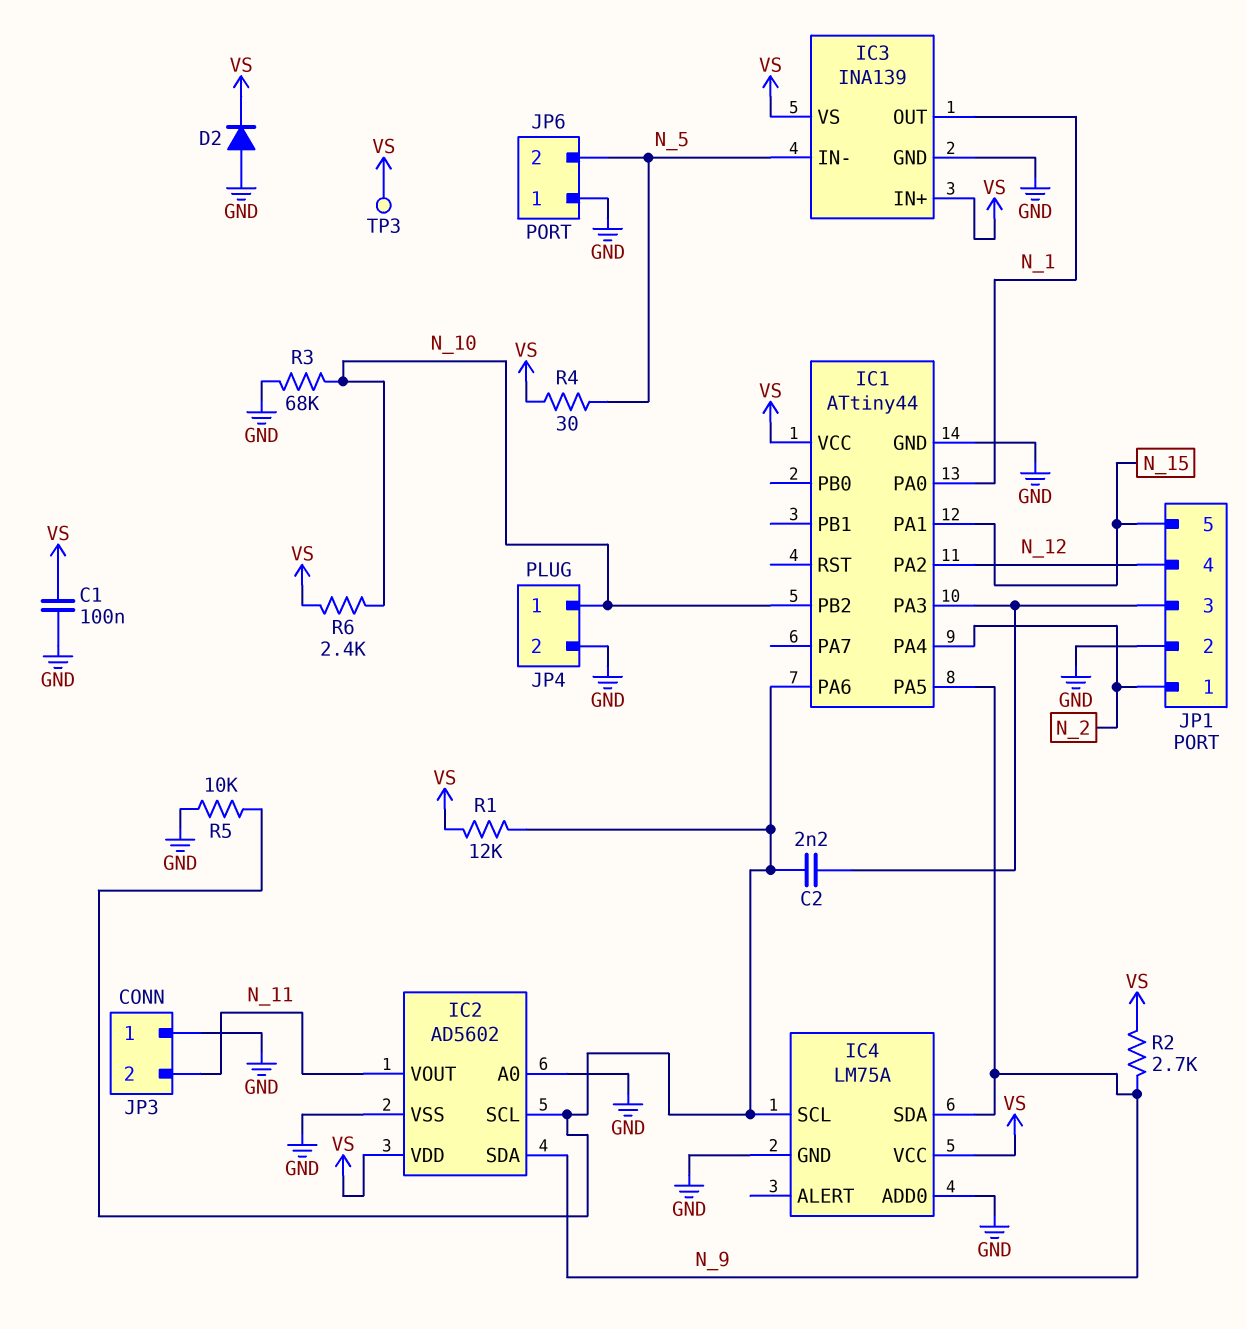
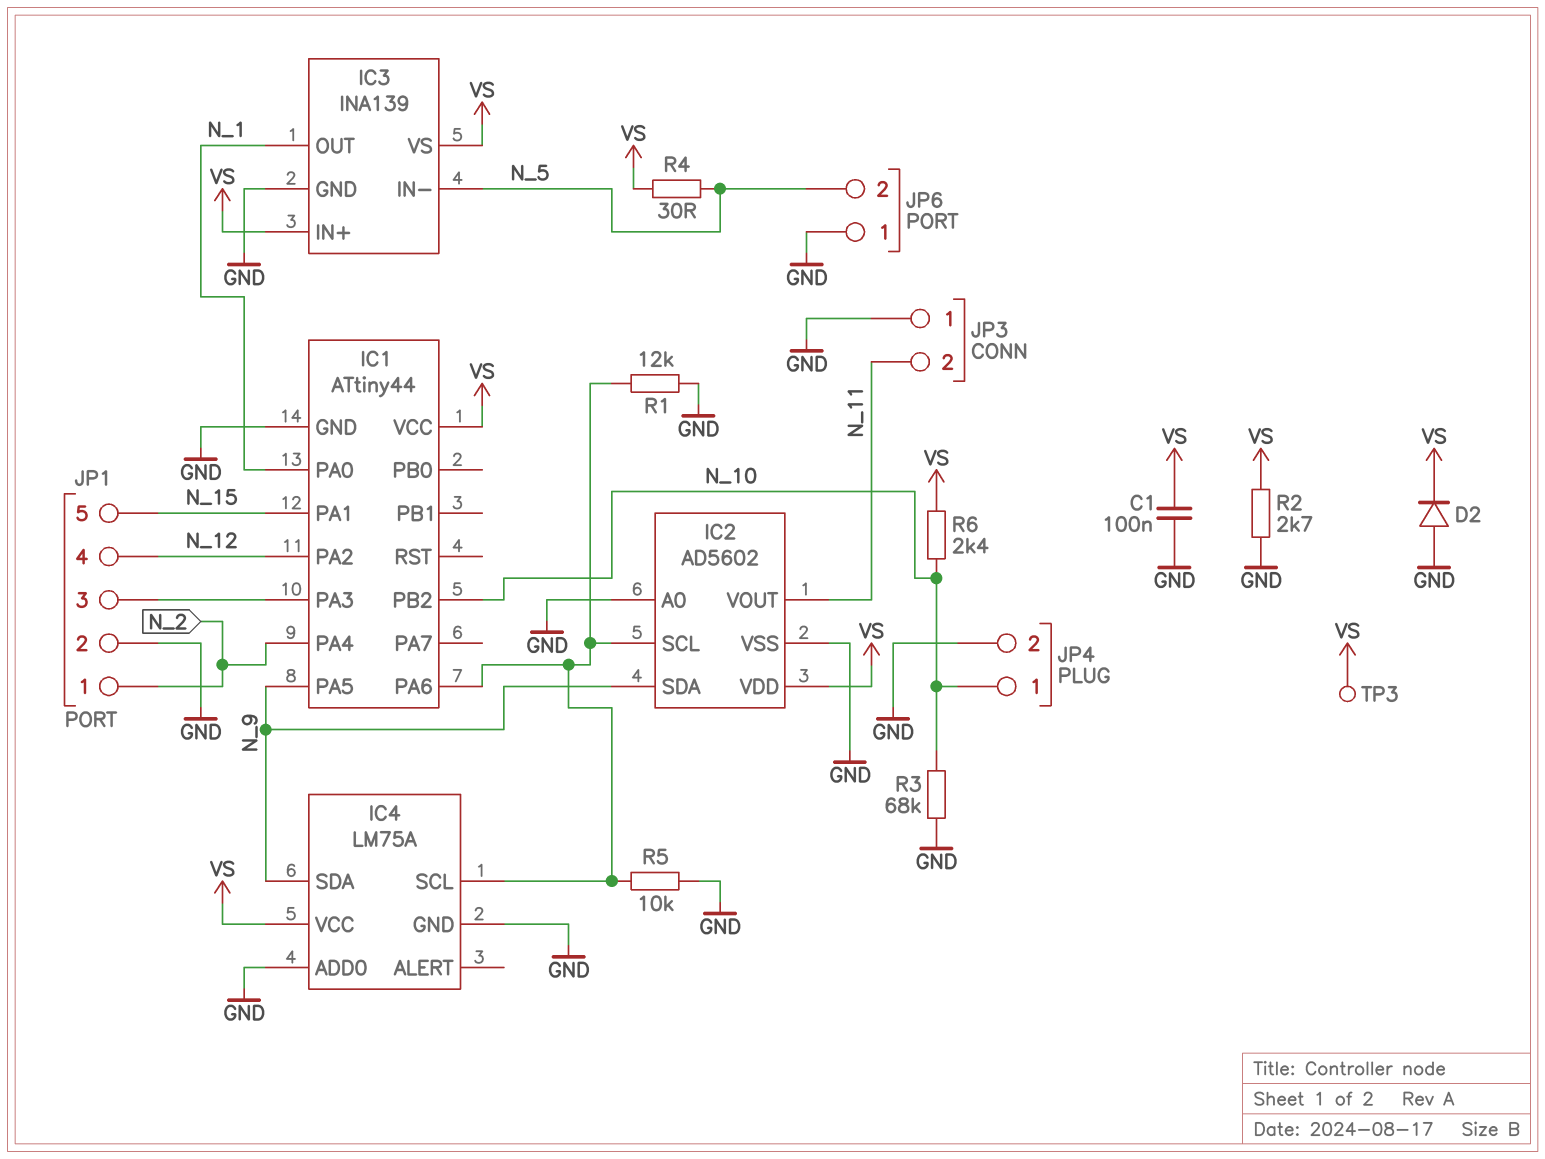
C2: 2.2nF (IC1/PA3, IC1/PA6) -> none
R1: 12k (IC1/PA6, VS) -> 12k (GND, IC1/PA6)
R2: 2.7k (N_9, VS) -> 2.7k (GND, VS)

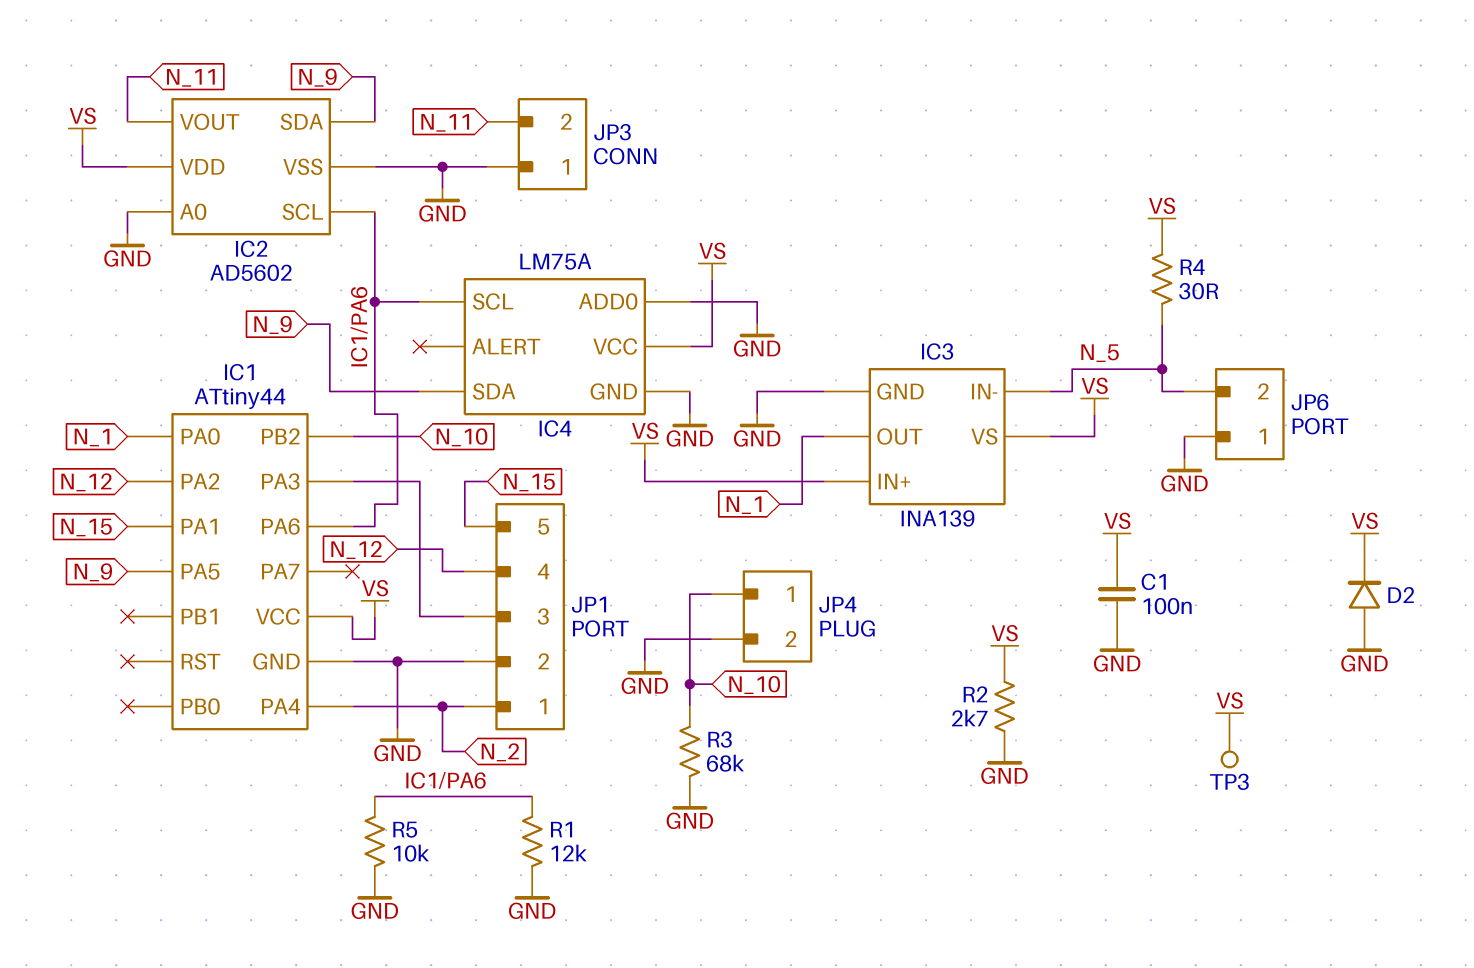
R6: 2.4k (N_10, VS) -> none

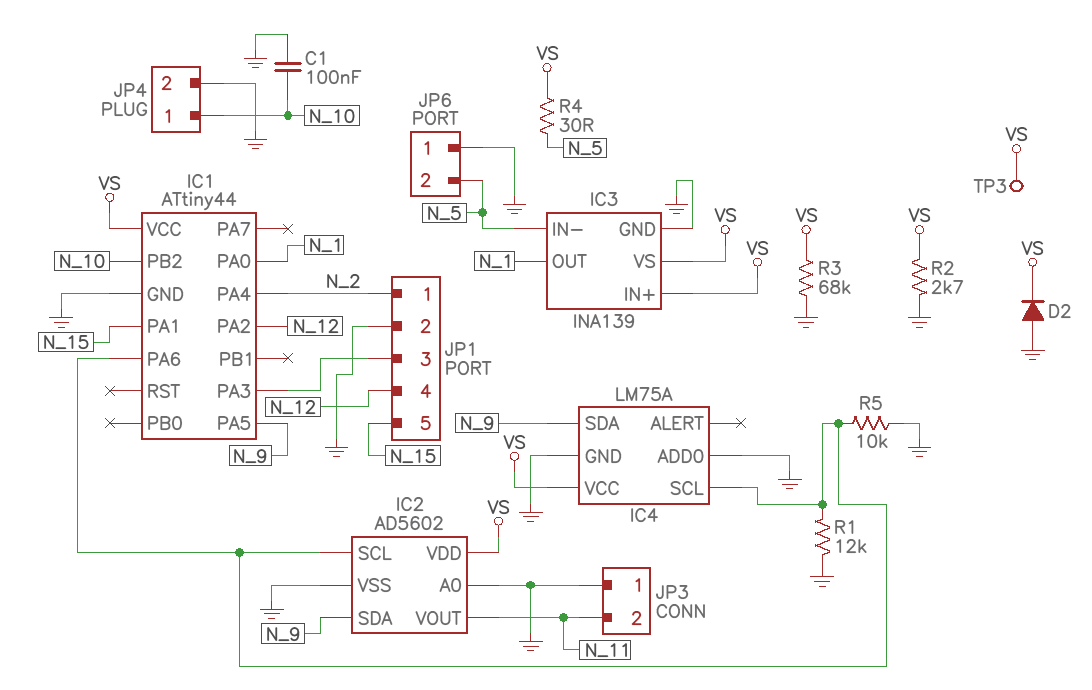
C1: 100nF (GND, VS) -> 100nF (GND, N_10)
R3: 68k (GND, N_10) -> 68k (GND, VS)

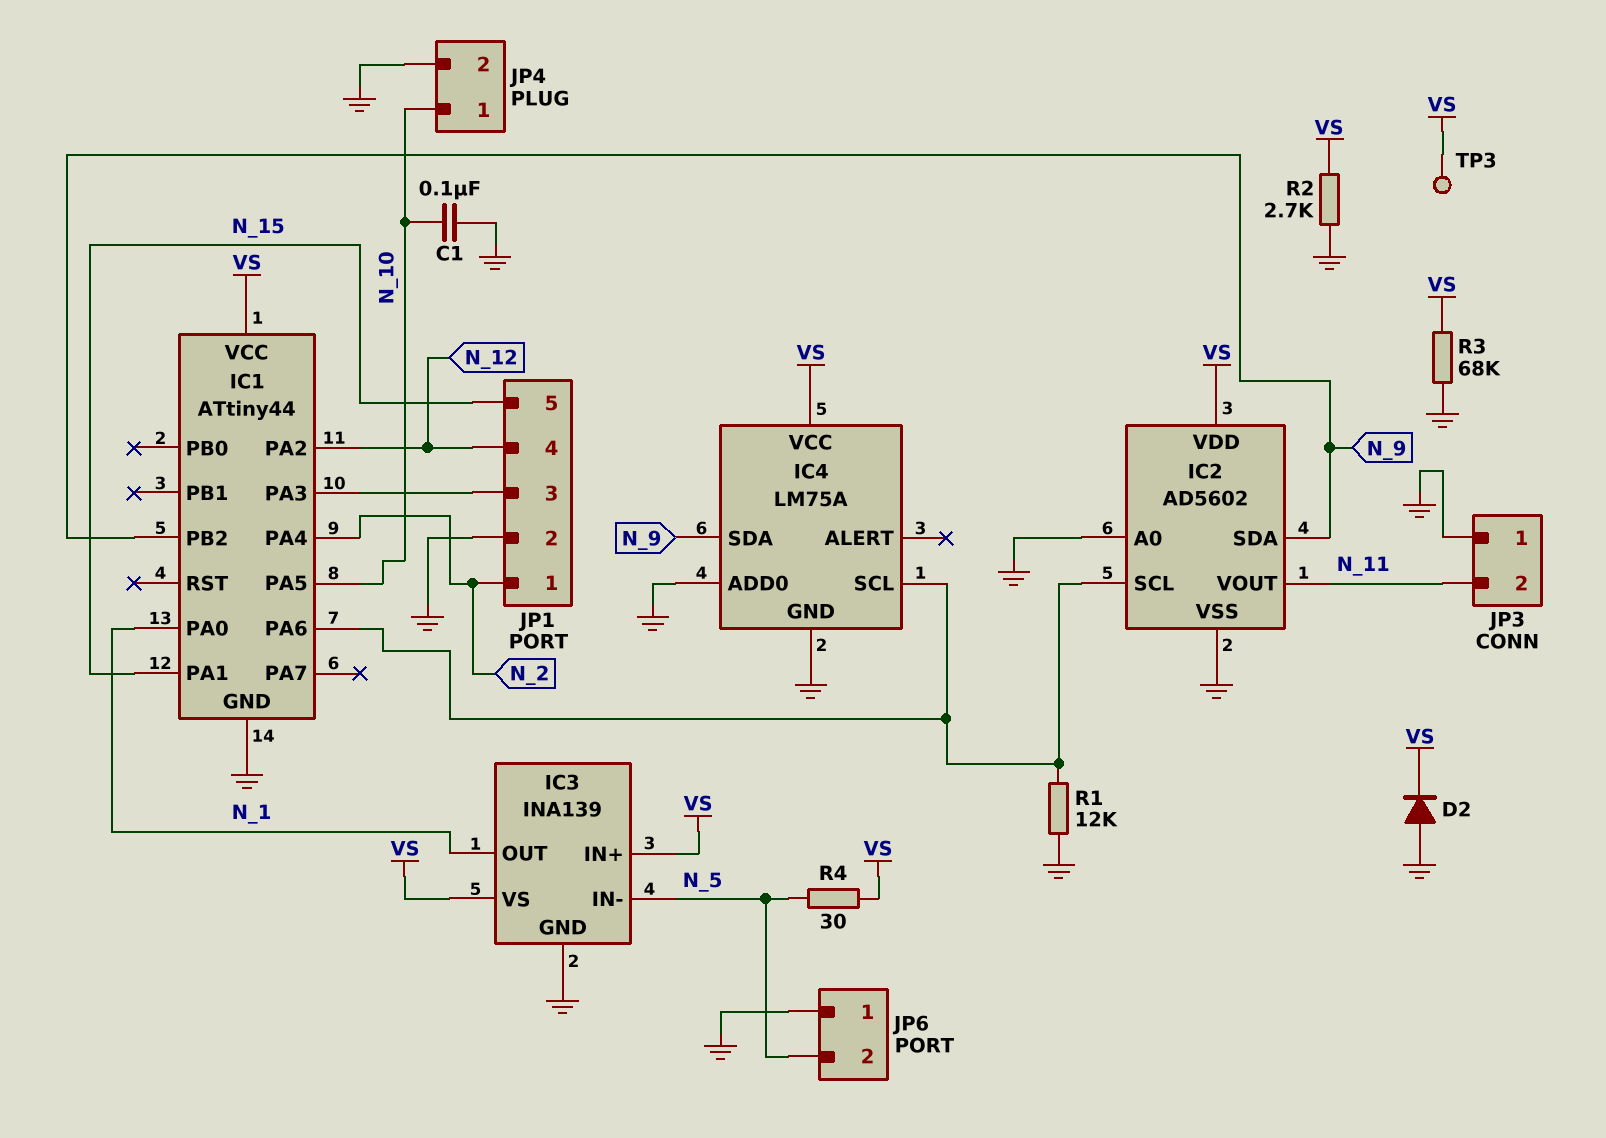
IC1 pin PA5: N_9 -> N_10
IC1 pin PB2: N_10 -> N_9
R5: 10k (GND, IC1/PA6) -> none

